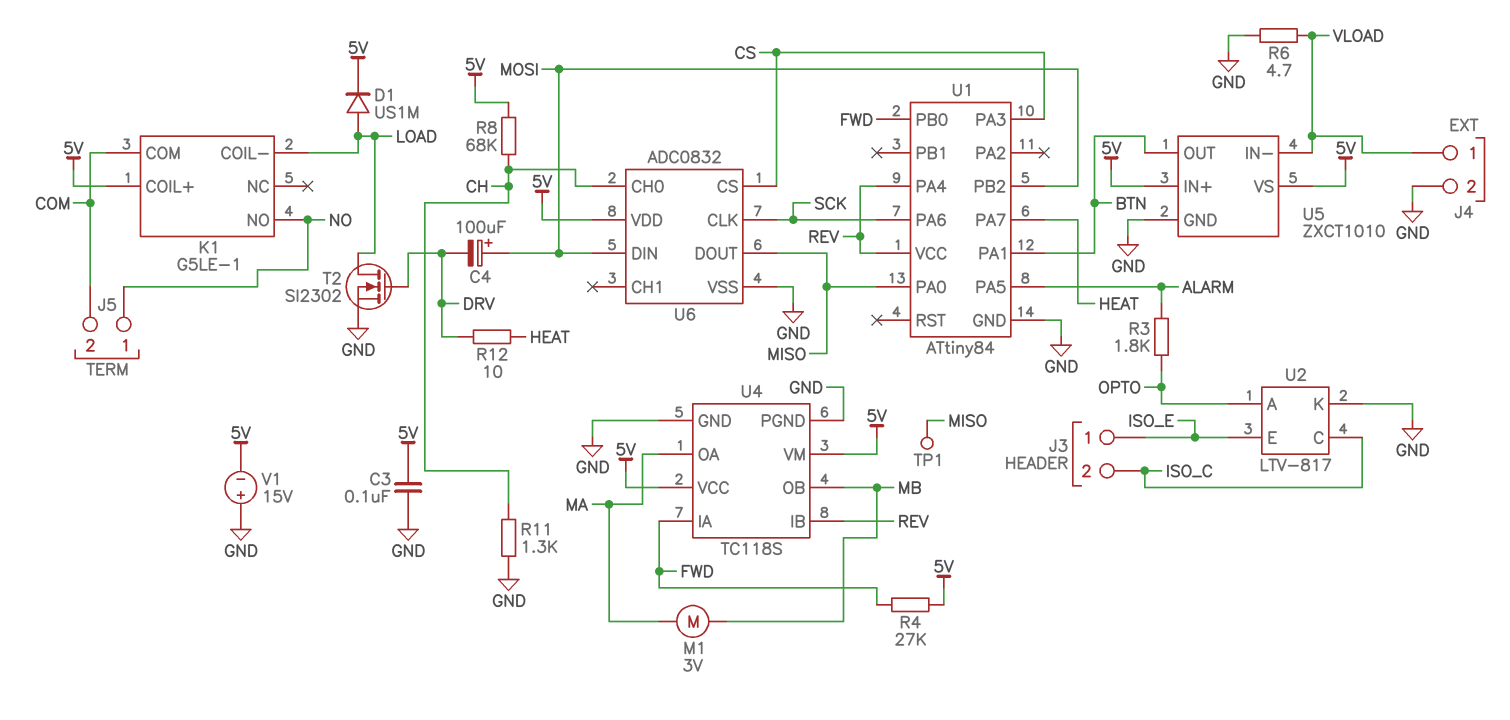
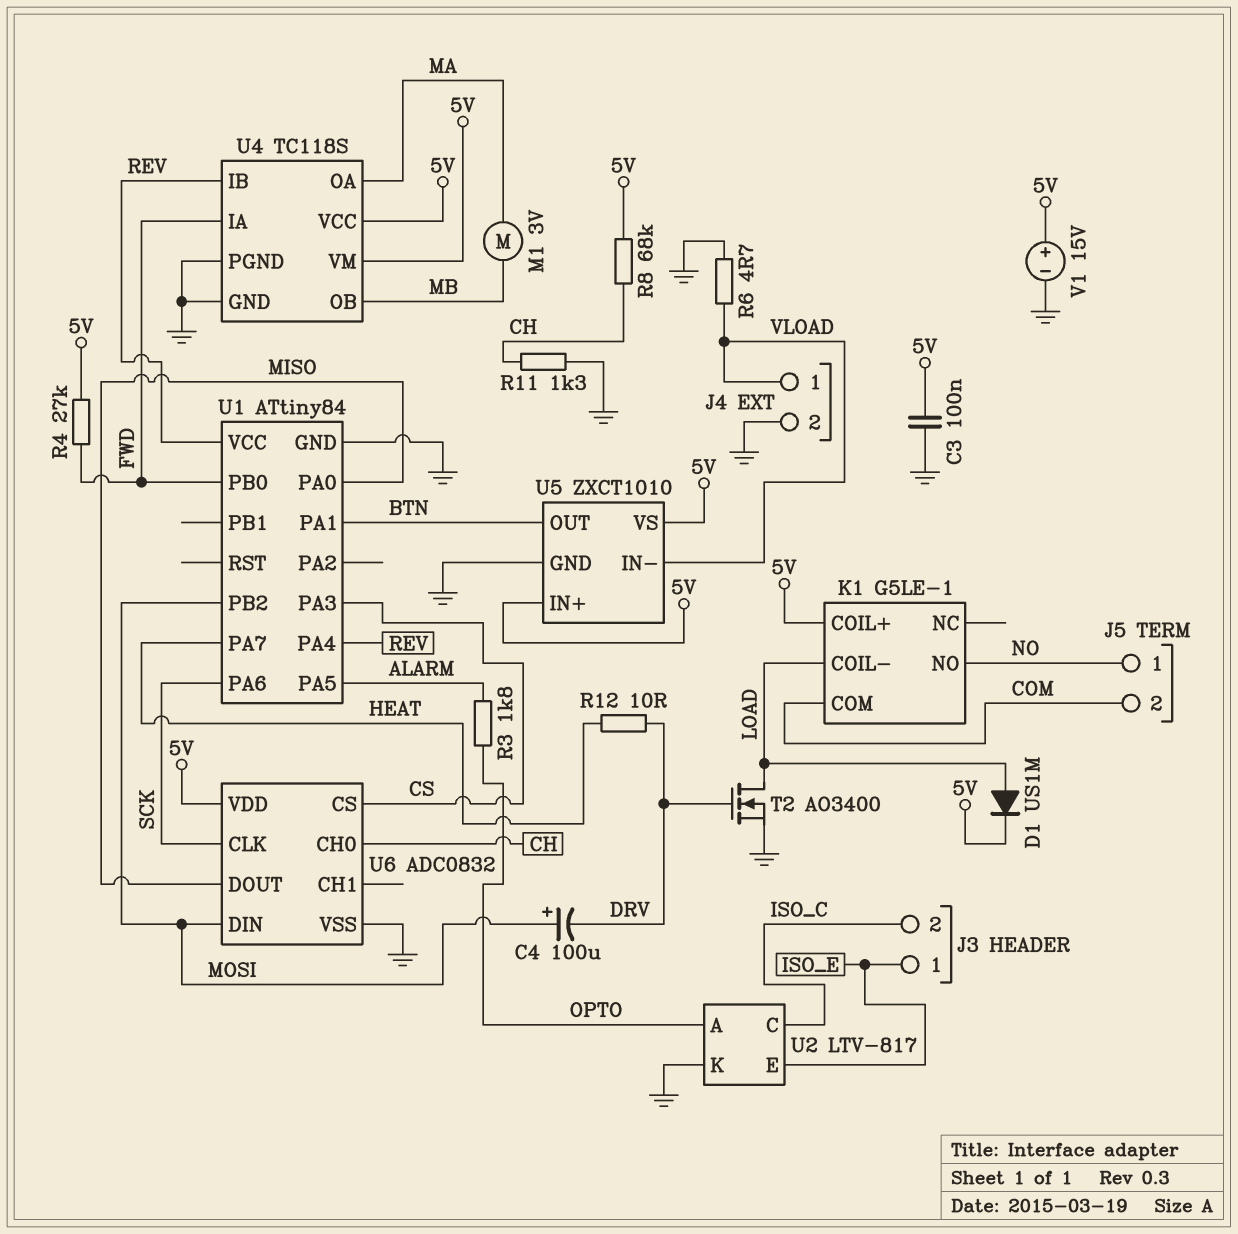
T2: NMOS SI2302 (G DRV, D LOAD, S GND) -> NMOS AO3400 (G DRV, D LOAD, S GND)
TP1: test point (MISO) -> none
V1: 15V (plus GND, minus 5V) -> 15V (plus 5V, minus GND)

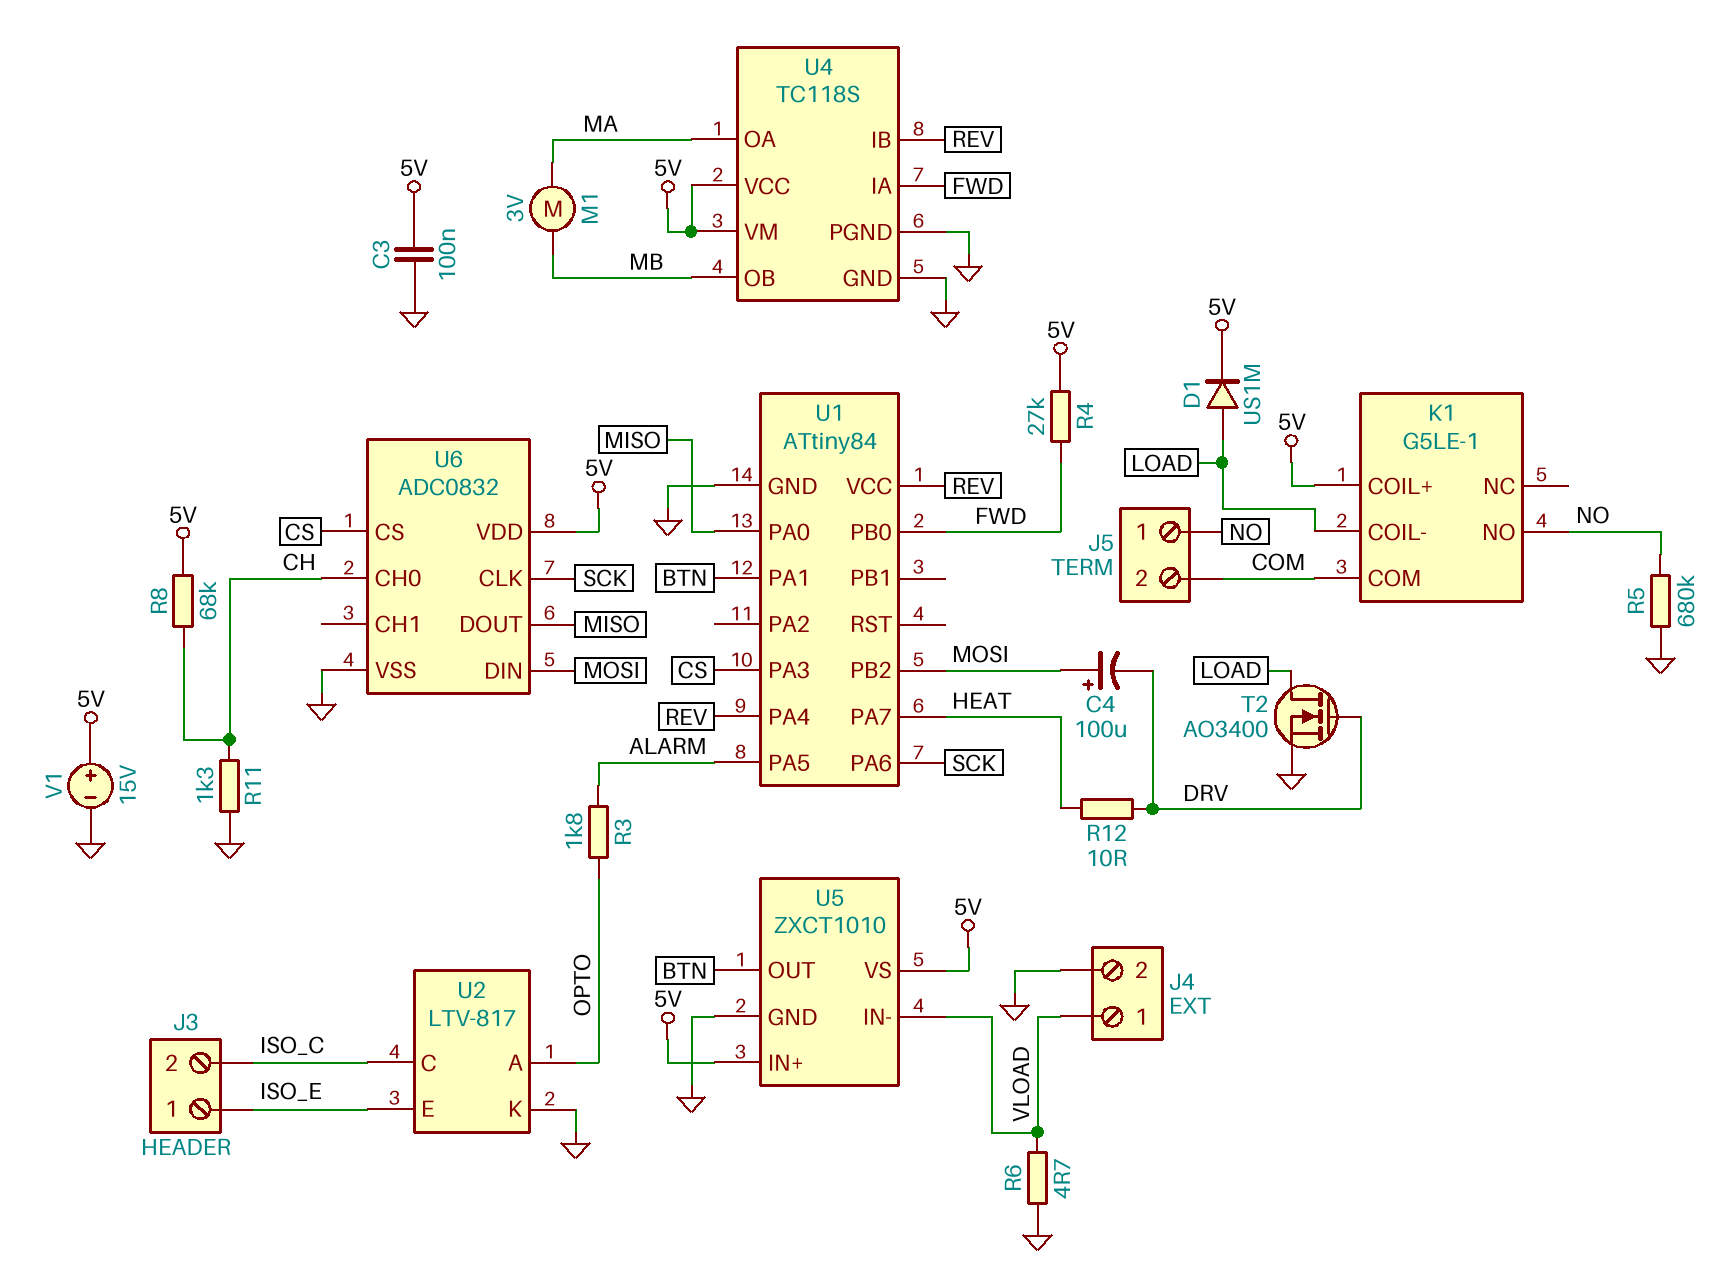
R5: none -> 680k (GND, NO)

